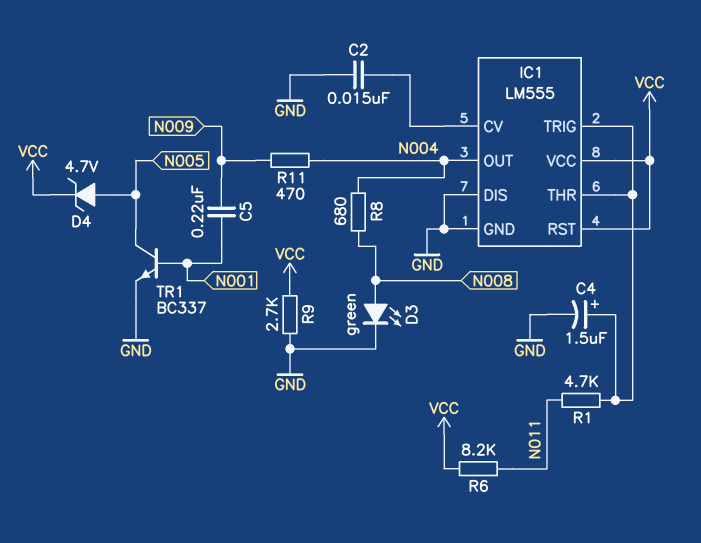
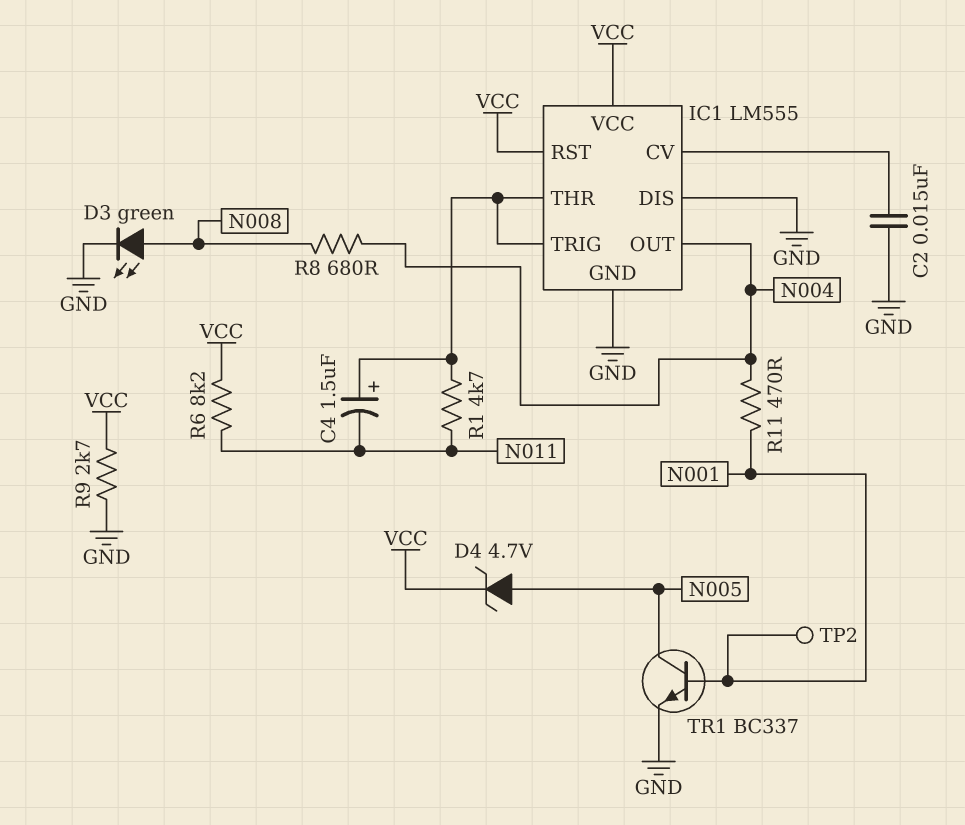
C4: 1.5uF (plus IC1/THR, minus GND) -> 1.5uF (plus IC1/THR, minus N011)
C5: 220nF (N001, N009) -> none
R11: 470 (N004, N009) -> 470 (N001, N004)
TP2: none -> test point (N001)

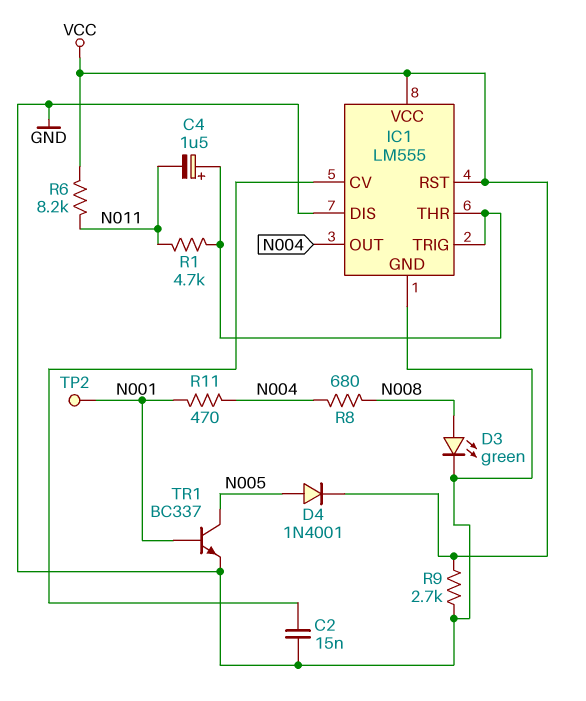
D4: zener 4.7V (A N005, K VCC) -> diode 1N4001 (A N005, K VCC)

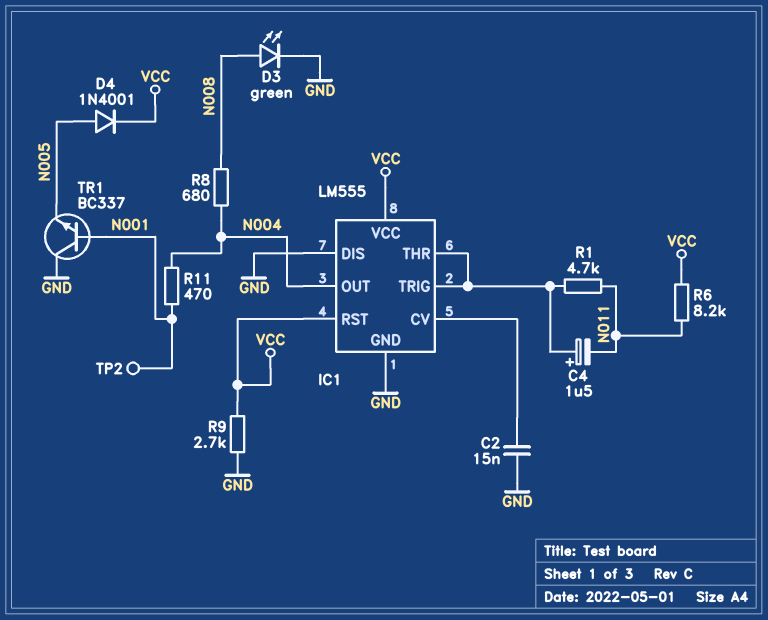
TR1: NPN BC337 (B N001, C N005, E GND) -> NPN BC337 (B N001, C GND, E N005)

